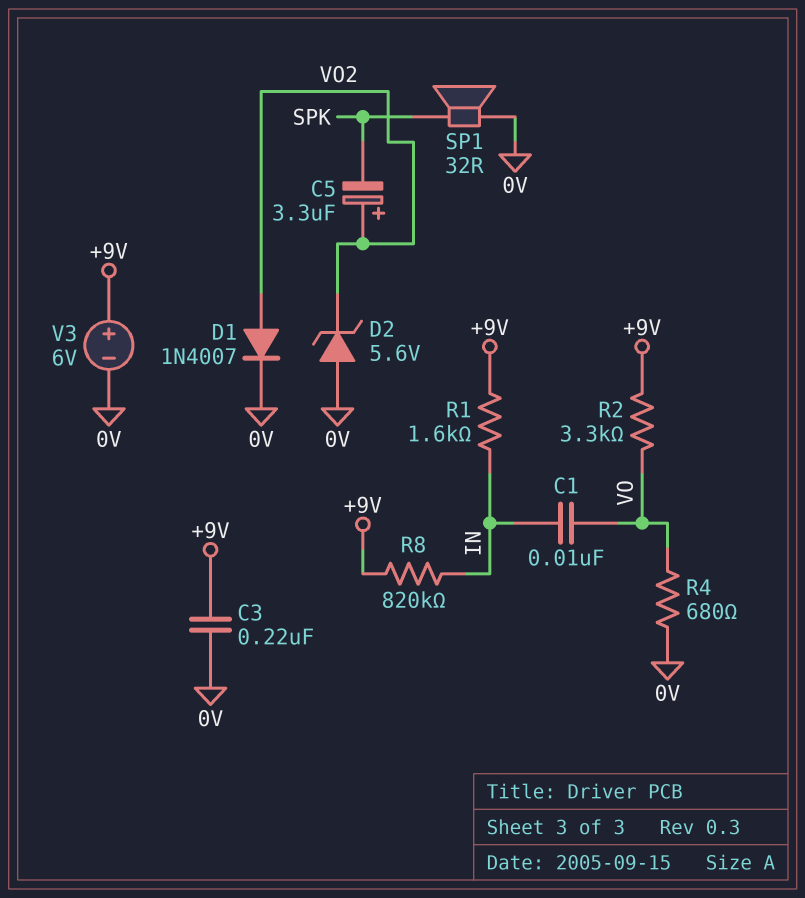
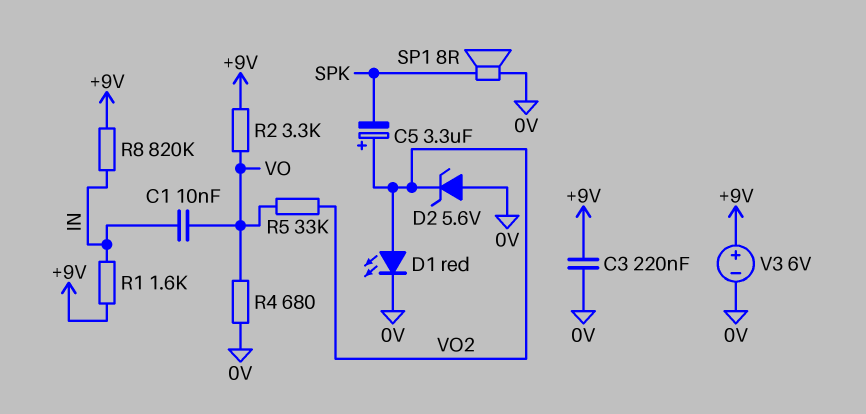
D1: diode 1N4007 (A VO2, K 0V) -> LED red (A VO2, K 0V)
R5: none -> 33k (VO, VO2)
SP1: speaker 32R (0V, SPK) -> speaker 8R (0V, SPK)

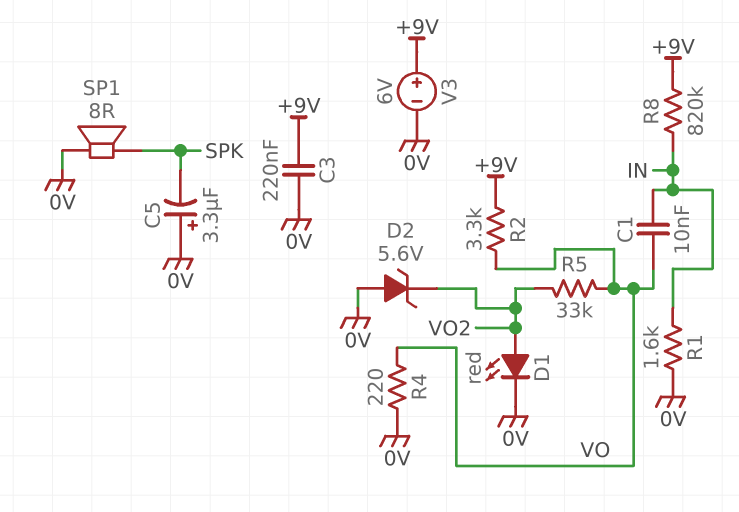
C5: 3.3uF (plus VO2, minus SPK) -> 3.3uF (plus 0V, minus SPK)
R1: 1.6k (+9V, IN) -> 1.6k (0V, IN)
R4: 680 (0V, VO) -> 220 (0V, VO)

